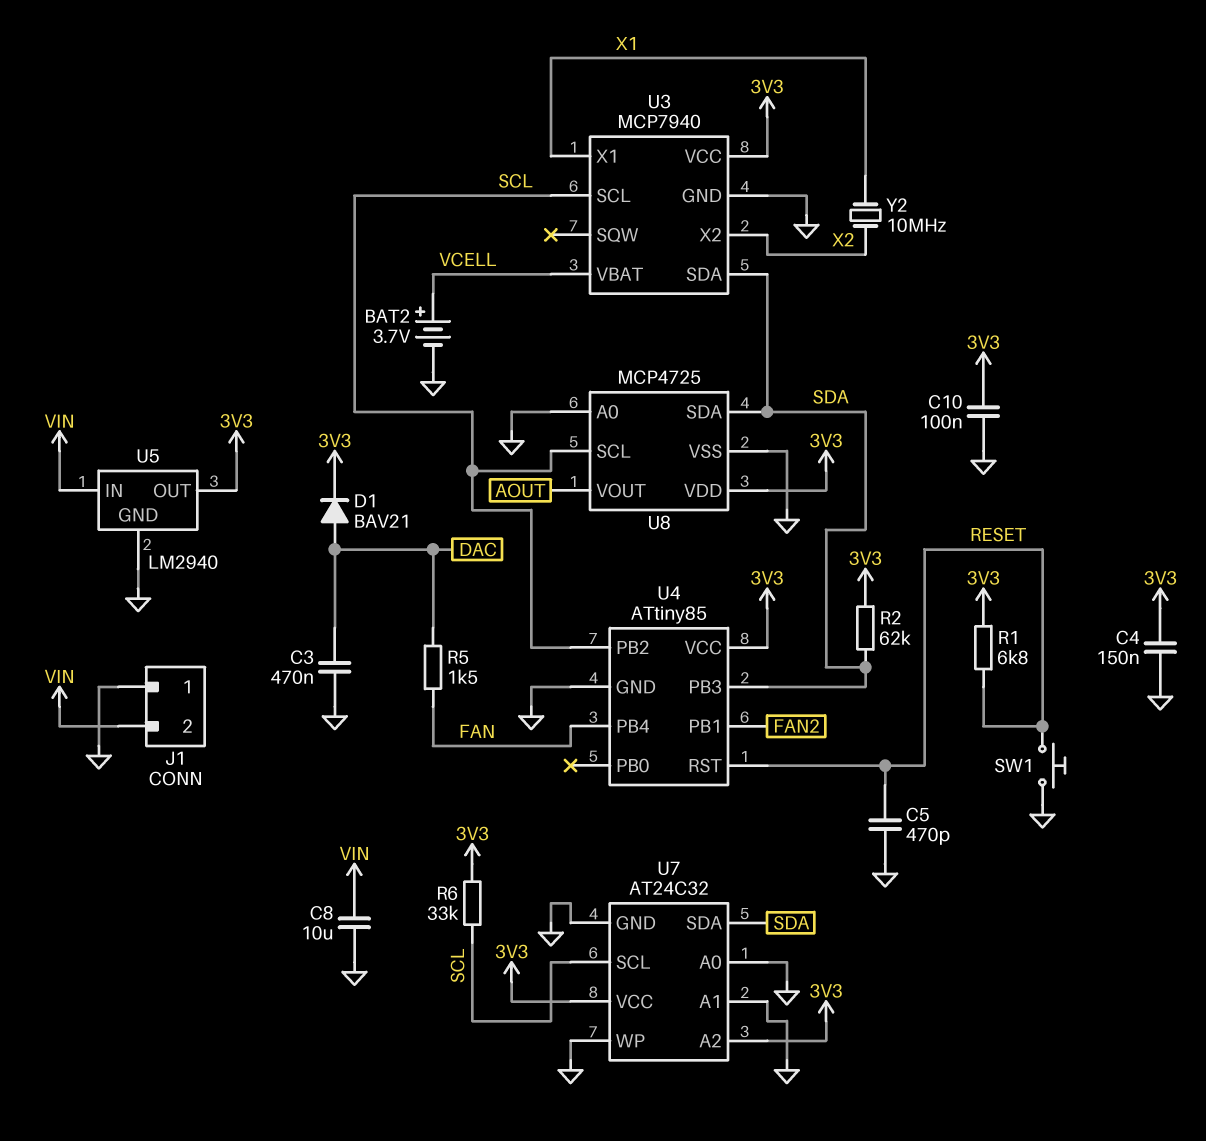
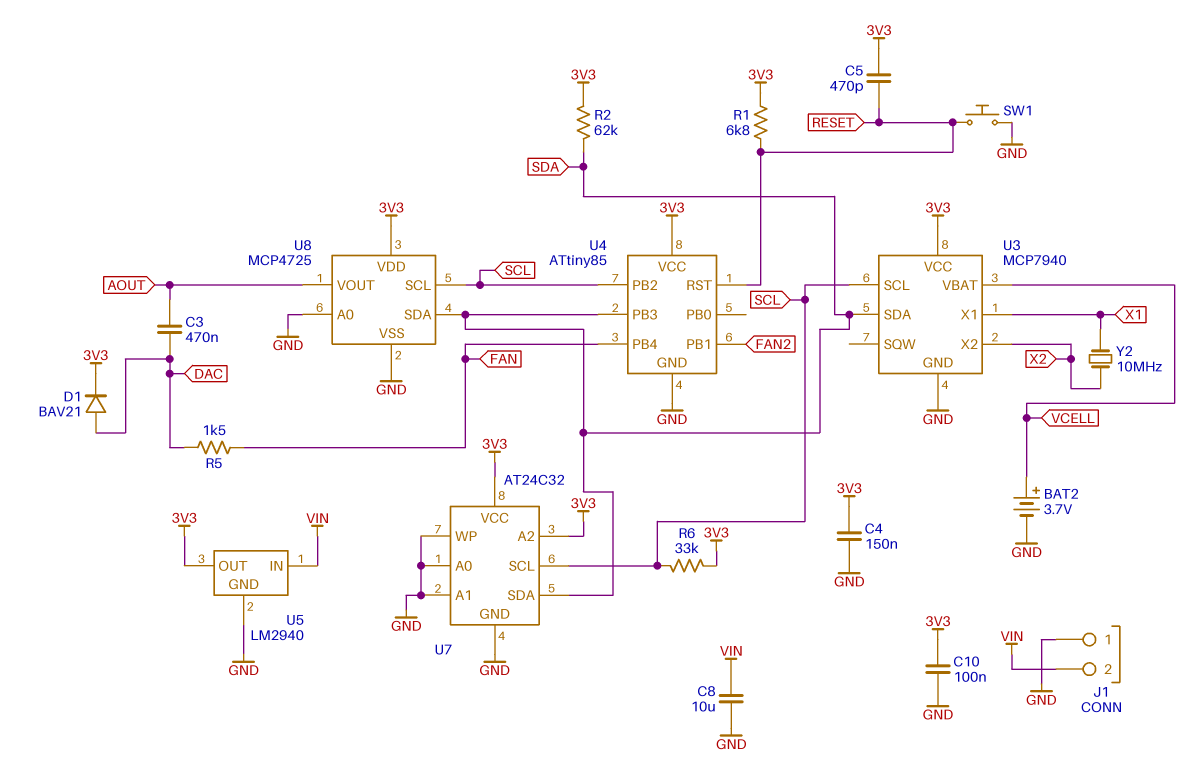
C3: 470nF (DAC, GND) -> 470nF (AOUT, DAC)
C5: 470pF (GND, RESET) -> 470pF (3V3, RESET)

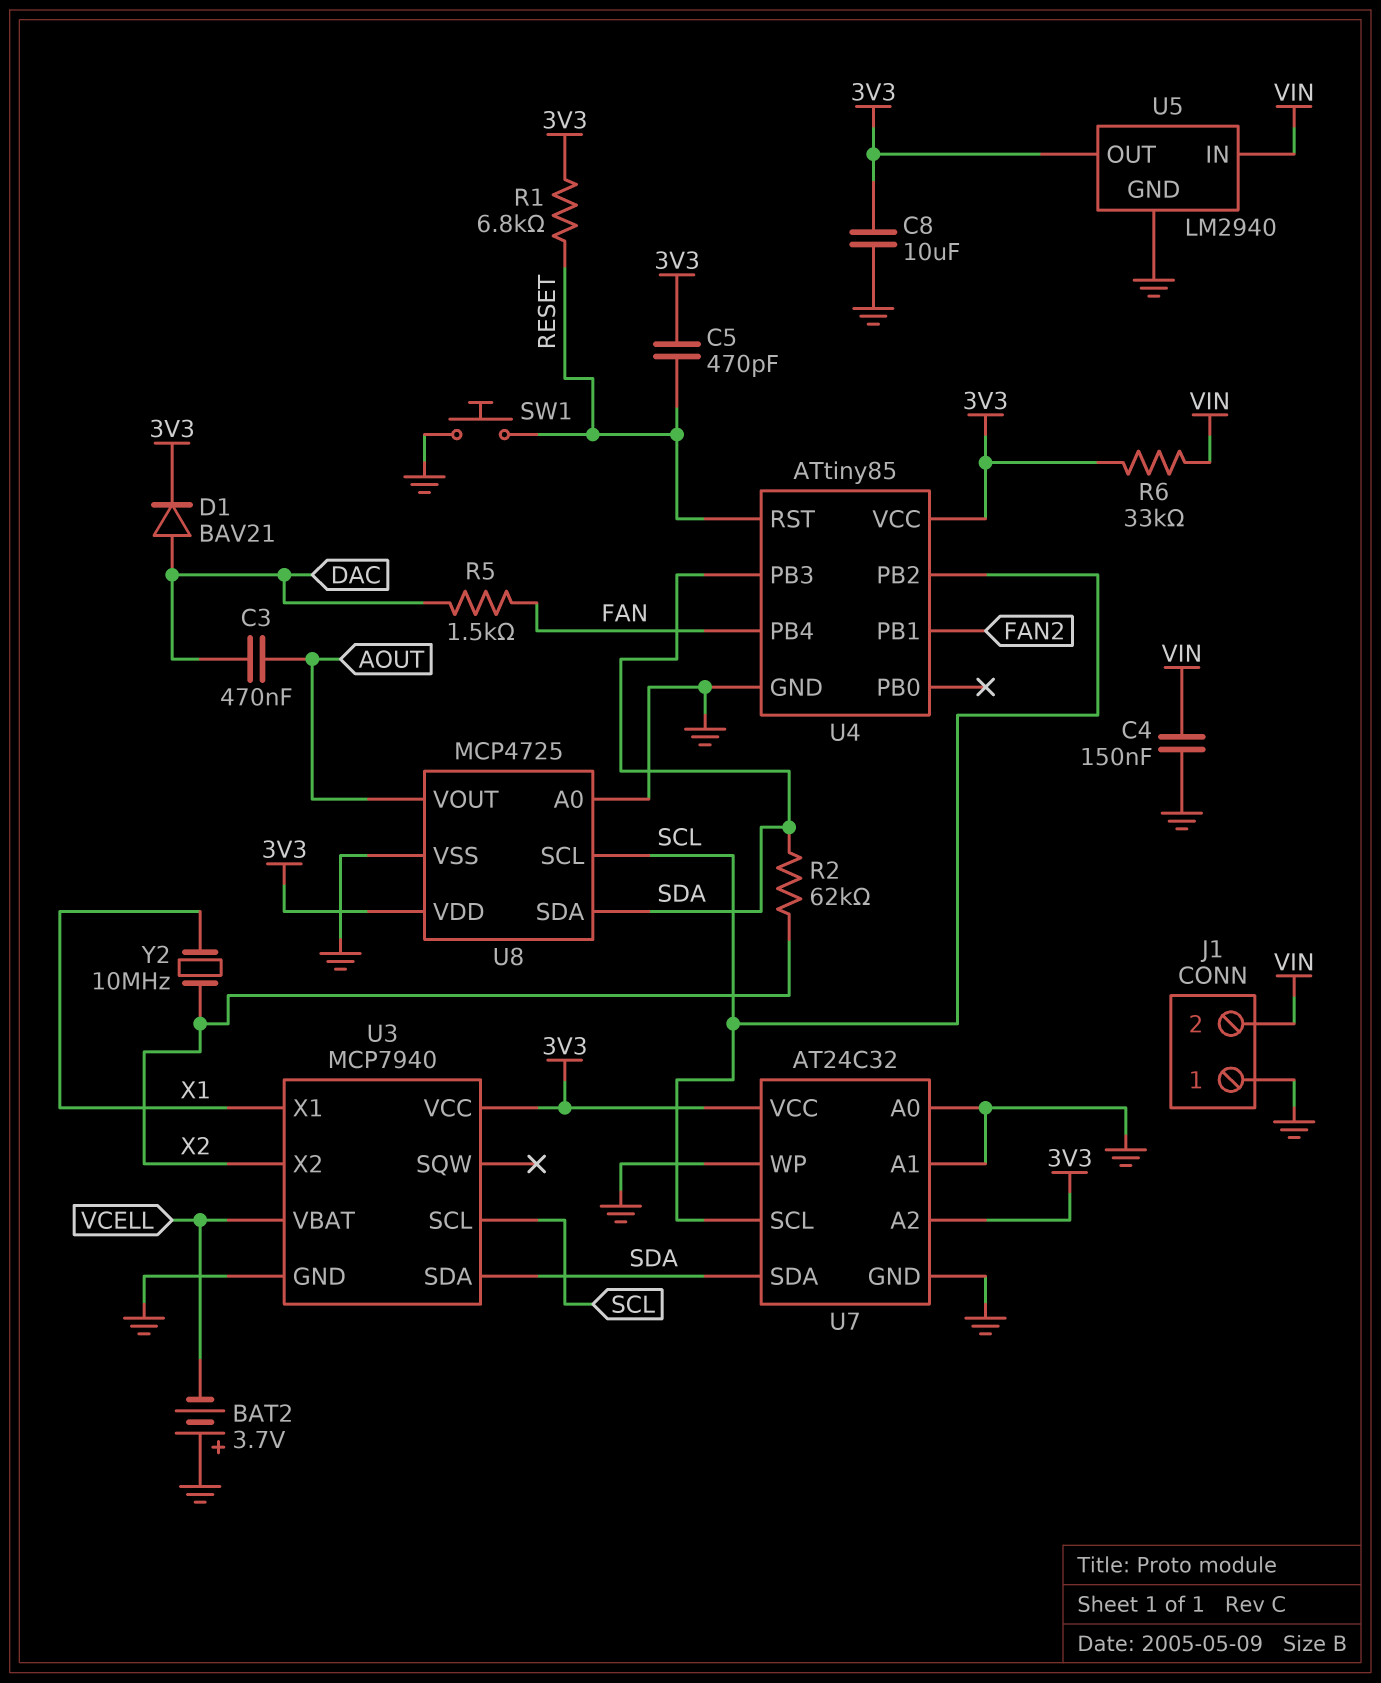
BAT2: 3.7V (plus VCELL, minus GND) -> 3.7V (plus GND, minus VCELL)
C4: 150nF (3V3, GND) -> 150nF (GND, VIN)
C8: 10uF (GND, VIN) -> 10uF (3V3, GND)
C10: 100nF (3V3, GND) -> none
R2: 62k (3V3, SDA) -> 62k (SDA, X2)
R6: 33k (3V3, SCL) -> 33k (3V3, VIN)

